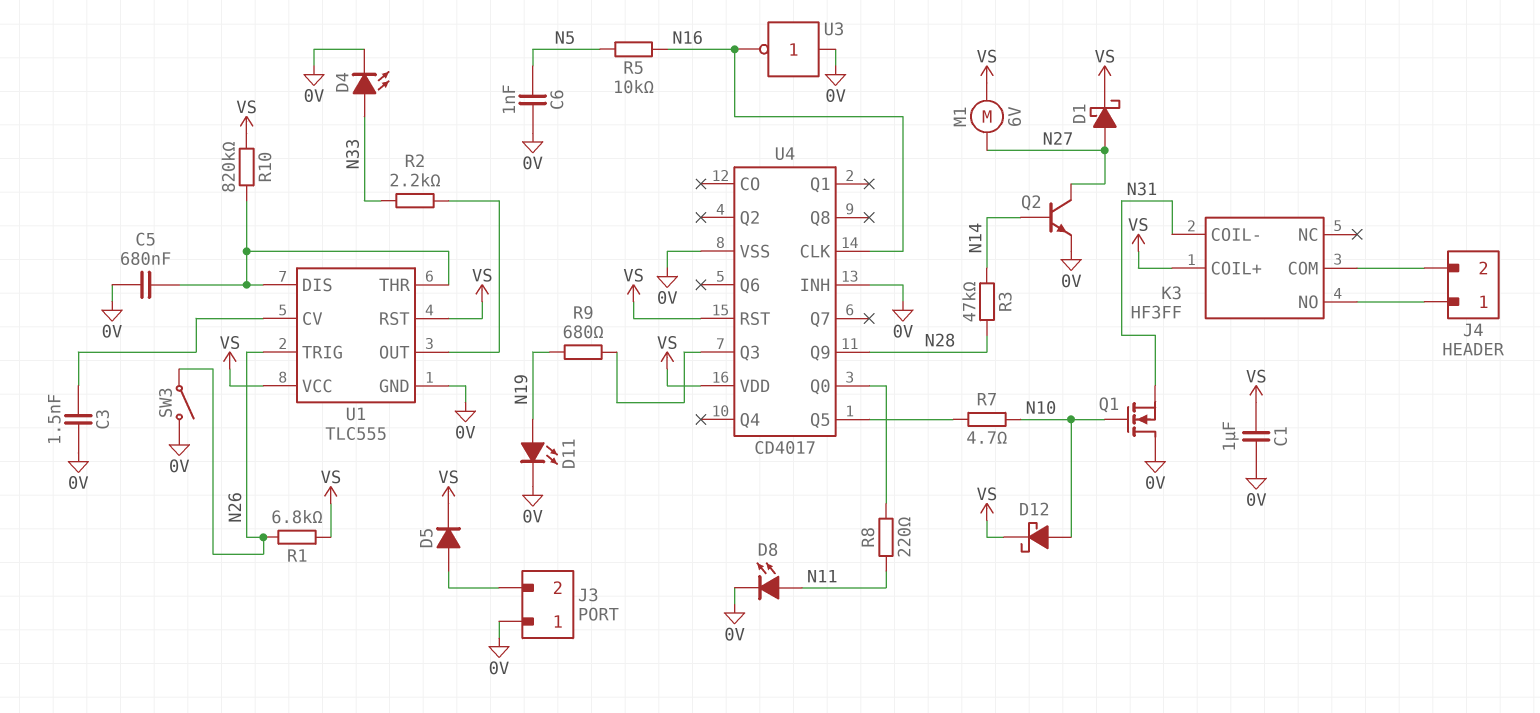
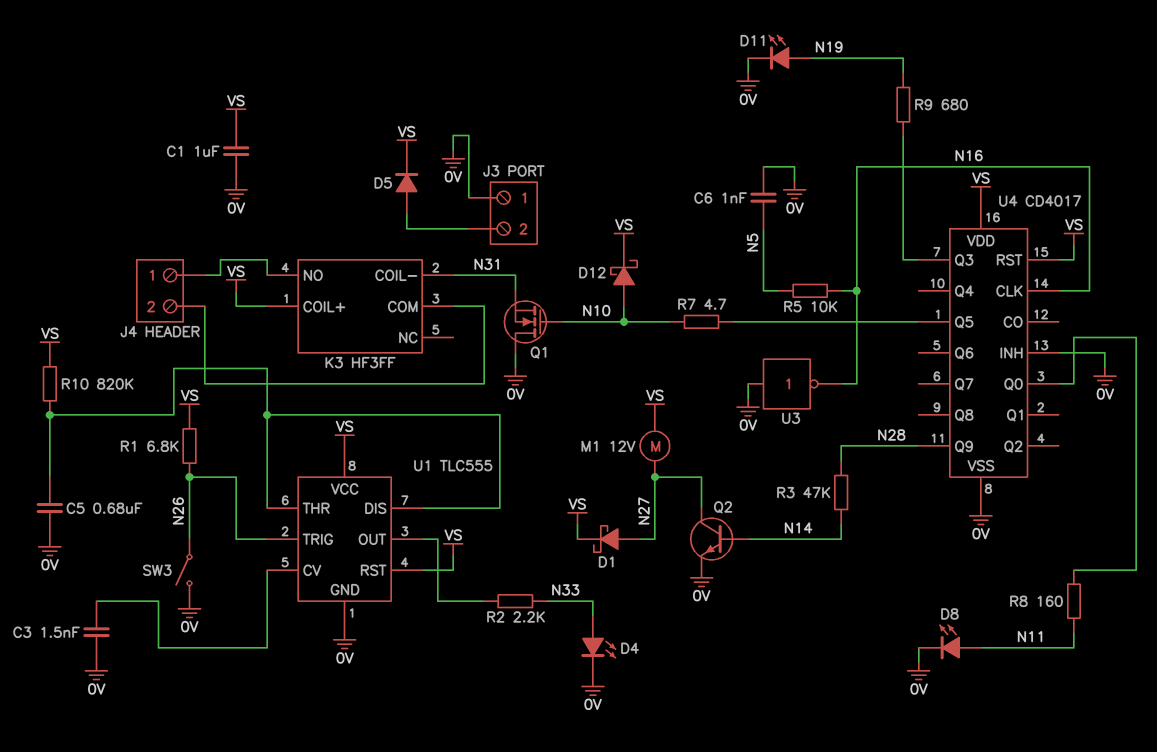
M1: motor 6V (N27, VS) -> motor 12V (N27, VS)
R8: 220 (N11, U4/Q0) -> 160 (N11, U4/Q0)

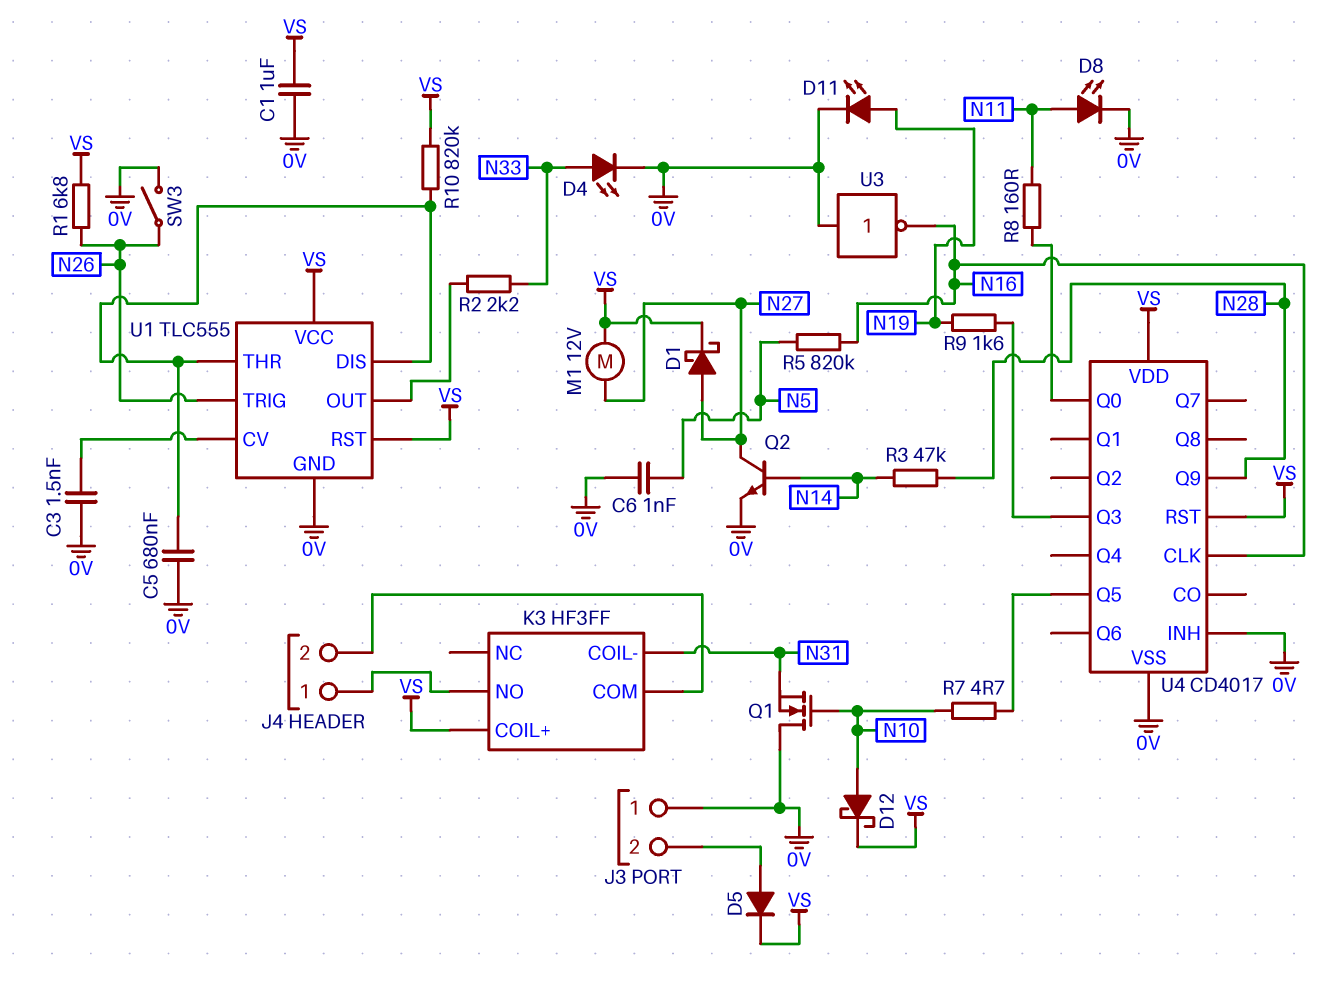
R5: 10k (N5, N16) -> 820k (N5, N16)
R9: 680 (N19, U4/Q3) -> 1.6k (N19, U4/Q3)

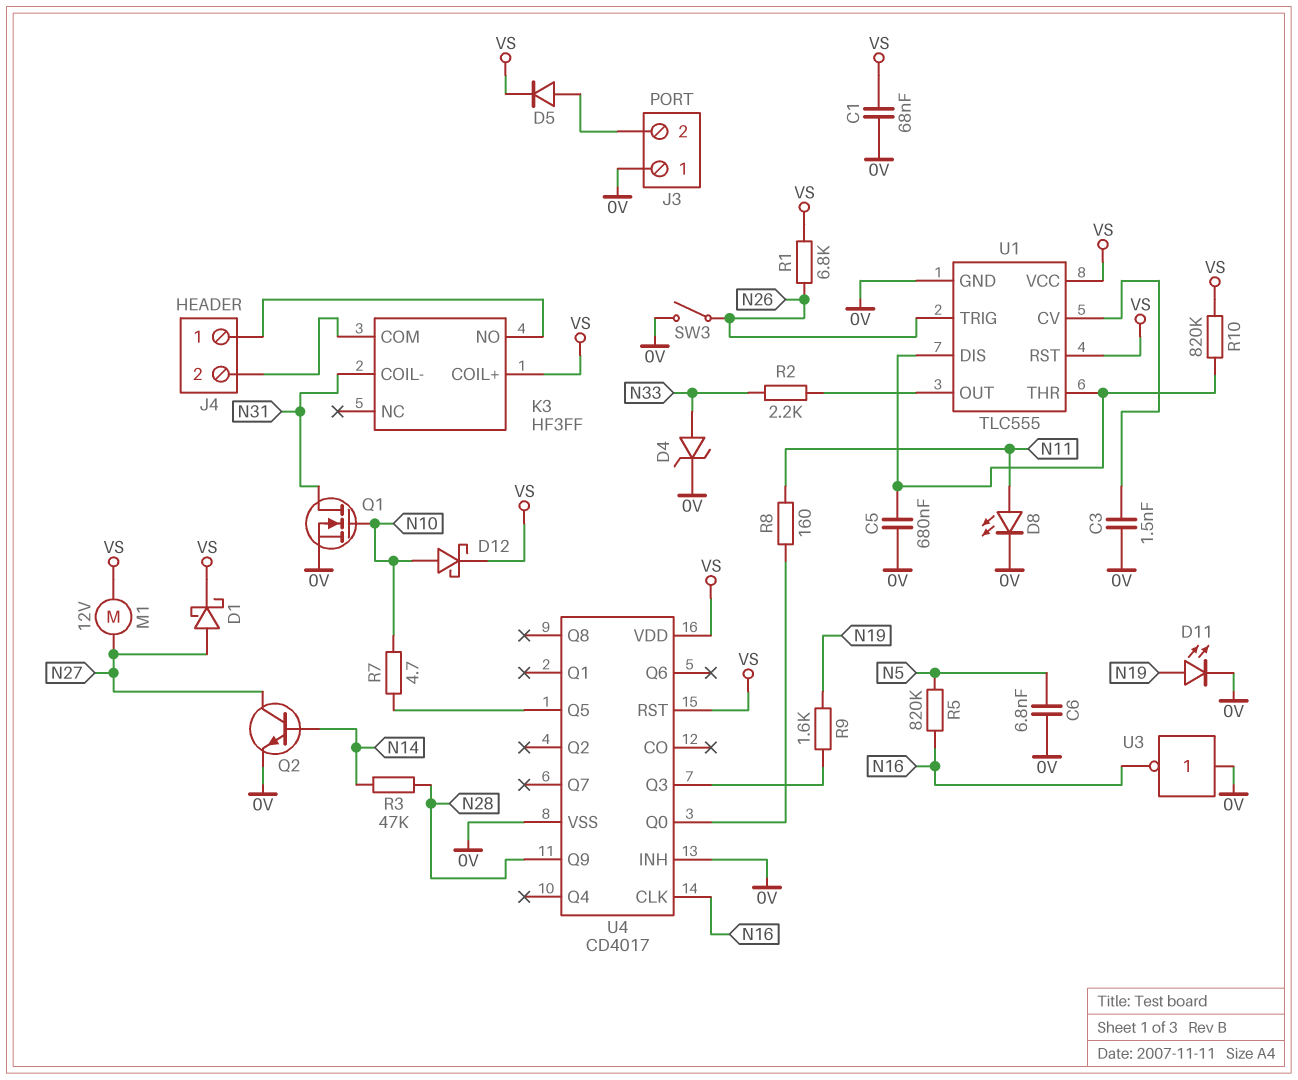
C1: 1uF (0V, VS) -> 68nF (0V, VS)
C6: 1nF (0V, N5) -> 6.8nF (0V, N5)
D4: LED (A N33, K 0V) -> zener (A N33, K 0V)
Q1: NMOS (G N10, D 0V, S N31) -> NMOS (G N10, D N31, S 0V)

